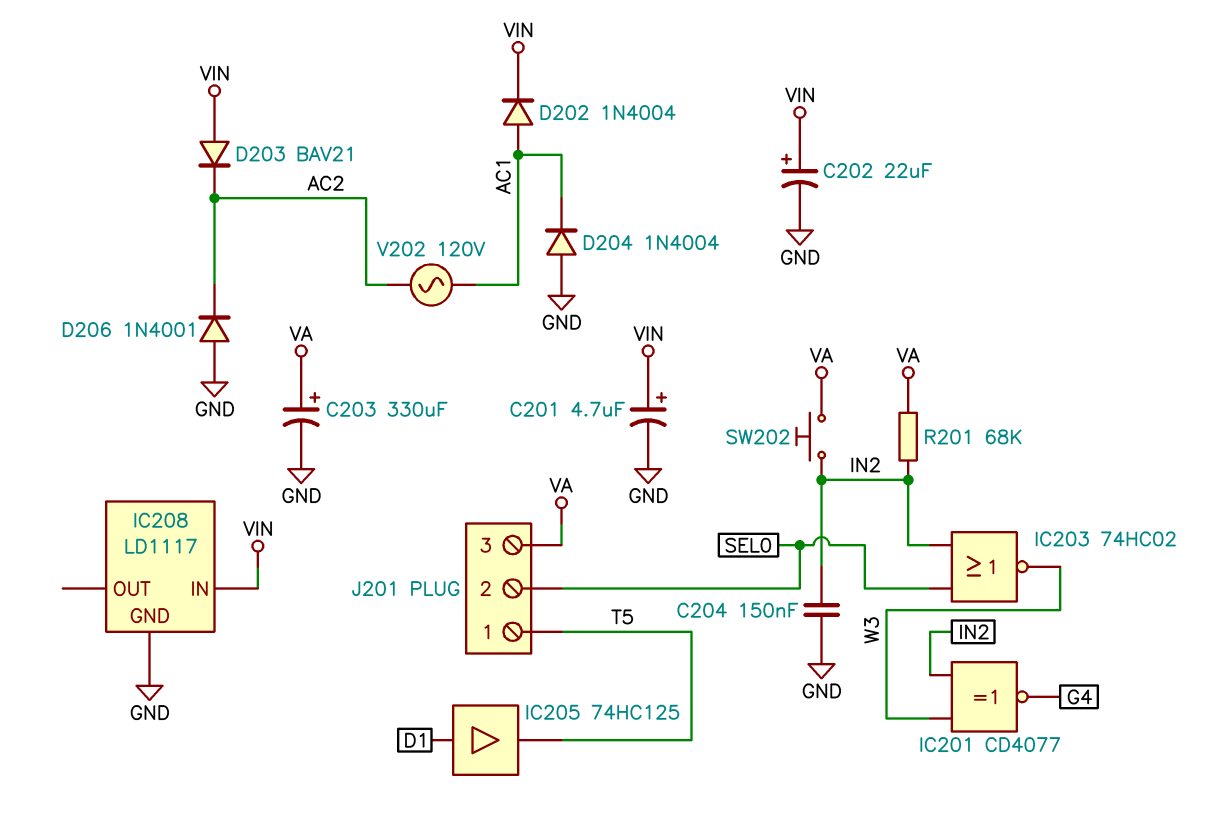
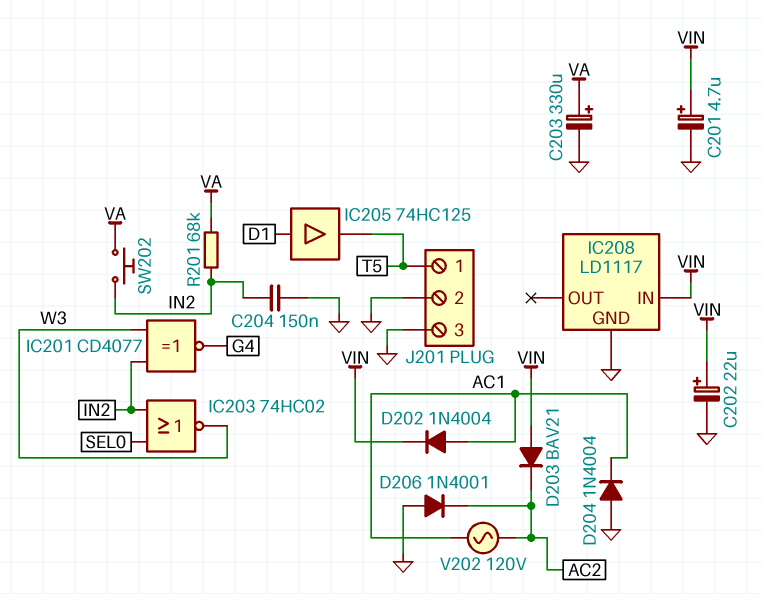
J201 pin 2: SEL0 -> GND
J201 pin 3: VA -> GND

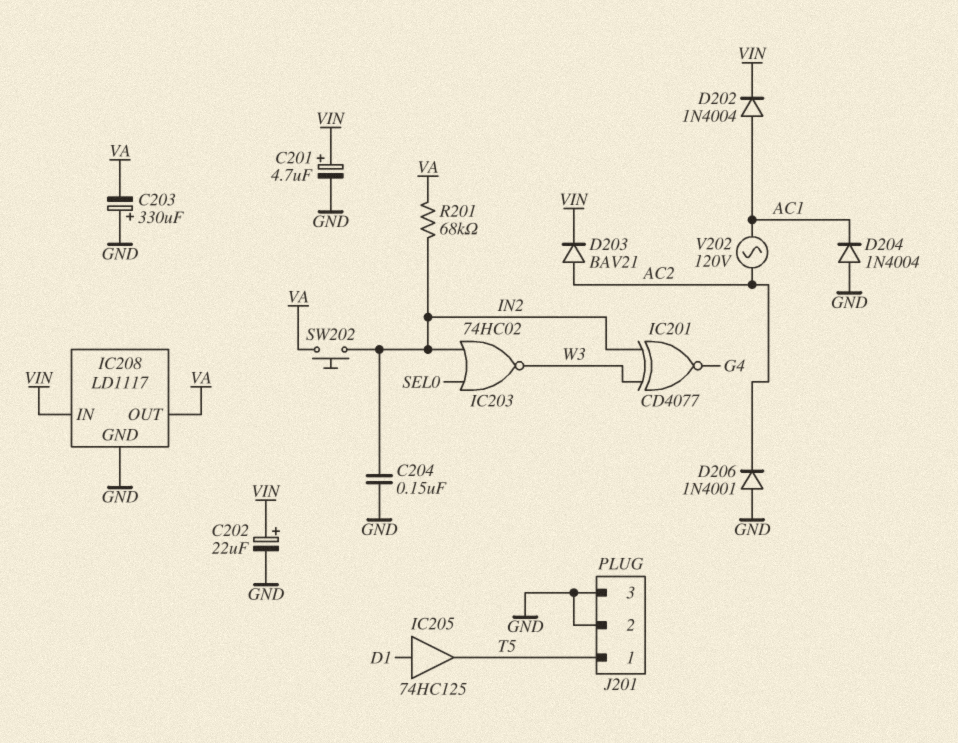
C203: 330uF (plus VA, minus GND) -> 330uF (plus GND, minus VA)
D203: diode BAV21 (A VIN, K AC2) -> diode BAV21 (A AC2, K VIN)
IC208 pin OUT: none -> VA

